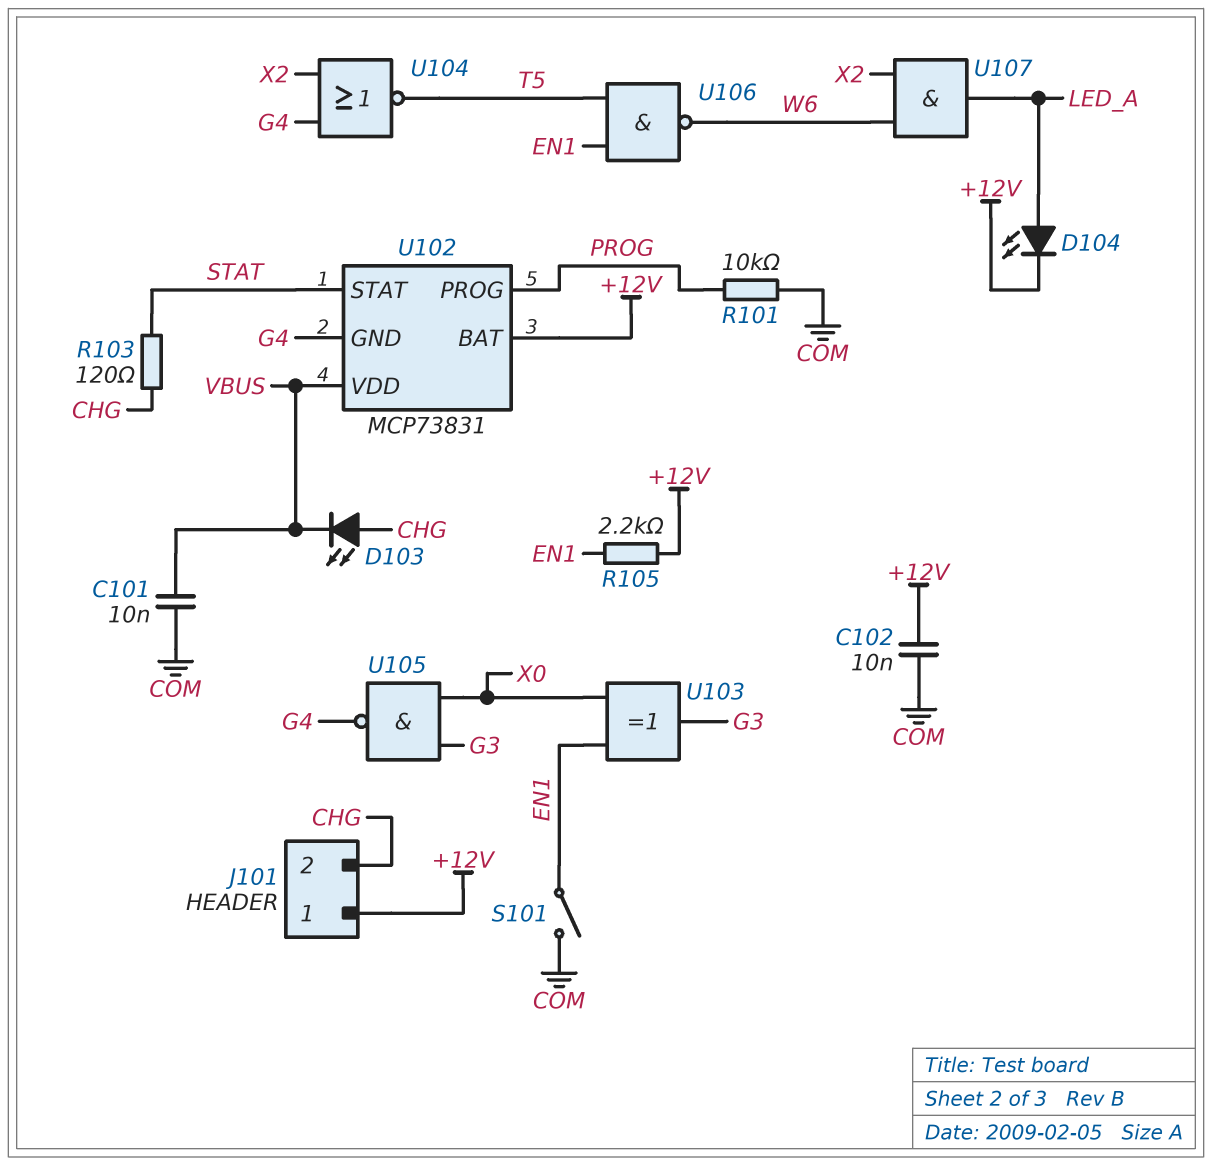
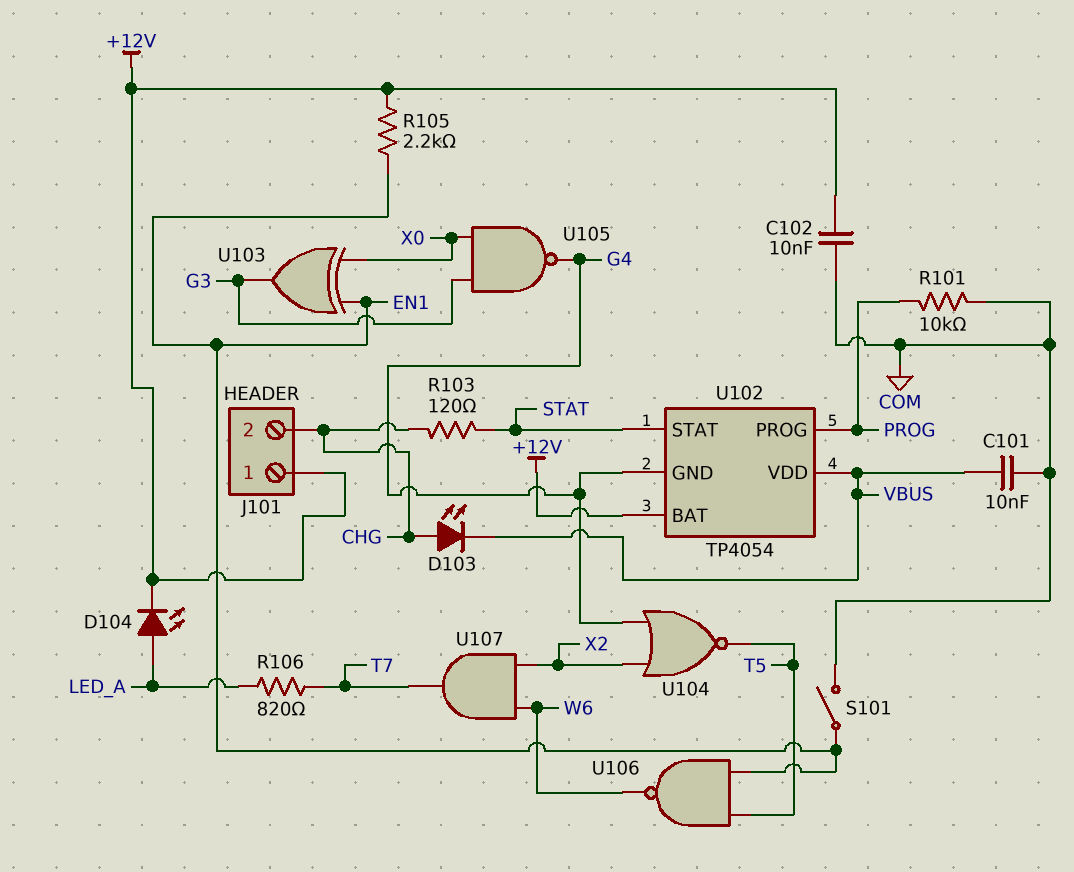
R106: none -> 820 (LED_A, T7)
U102: MCP73831 -> TP4054
U107: AND (in W6, in X2, out LED_A) -> AND (in W6, in X2, out T7)

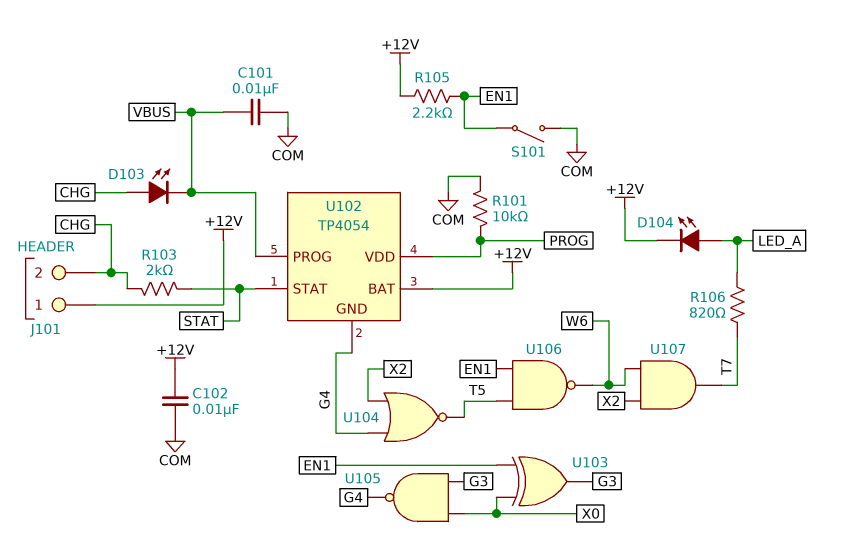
R103: 120 (CHG, STAT) -> 2k (CHG, STAT)
U102 pin PROG: PROG -> VBUS
U102 pin VDD: VBUS -> PROG

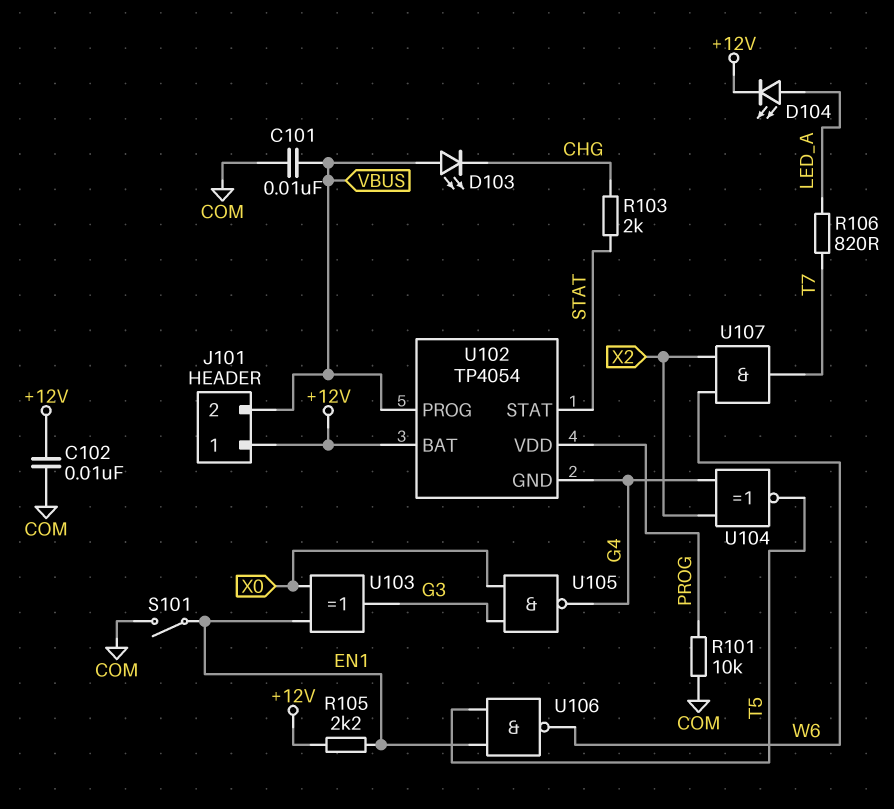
D103: LED (A CHG, K VBUS) -> LED (A VBUS, K CHG)
J101 pin 2: CHG -> VBUS
U104: NOR (in G4, in X2, out T5) -> XNOR (in G4, in X2, out T5)

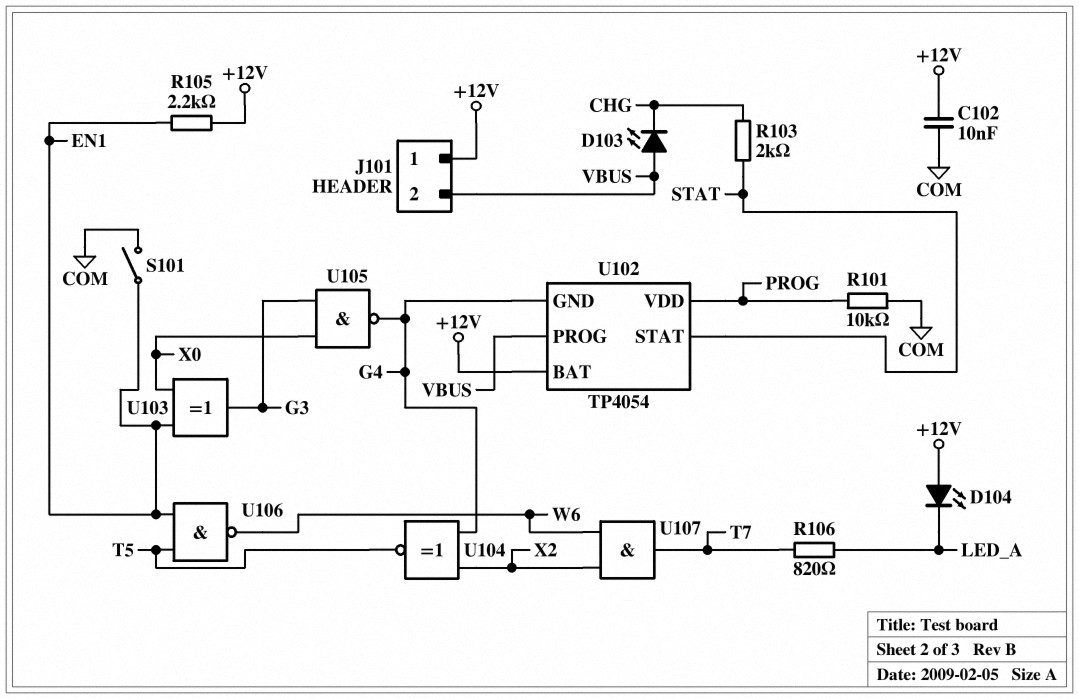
C101: 10nF (COM, VBUS) -> none
D104: LED (A LED_A, K +12V) -> LED (A +12V, K LED_A)

